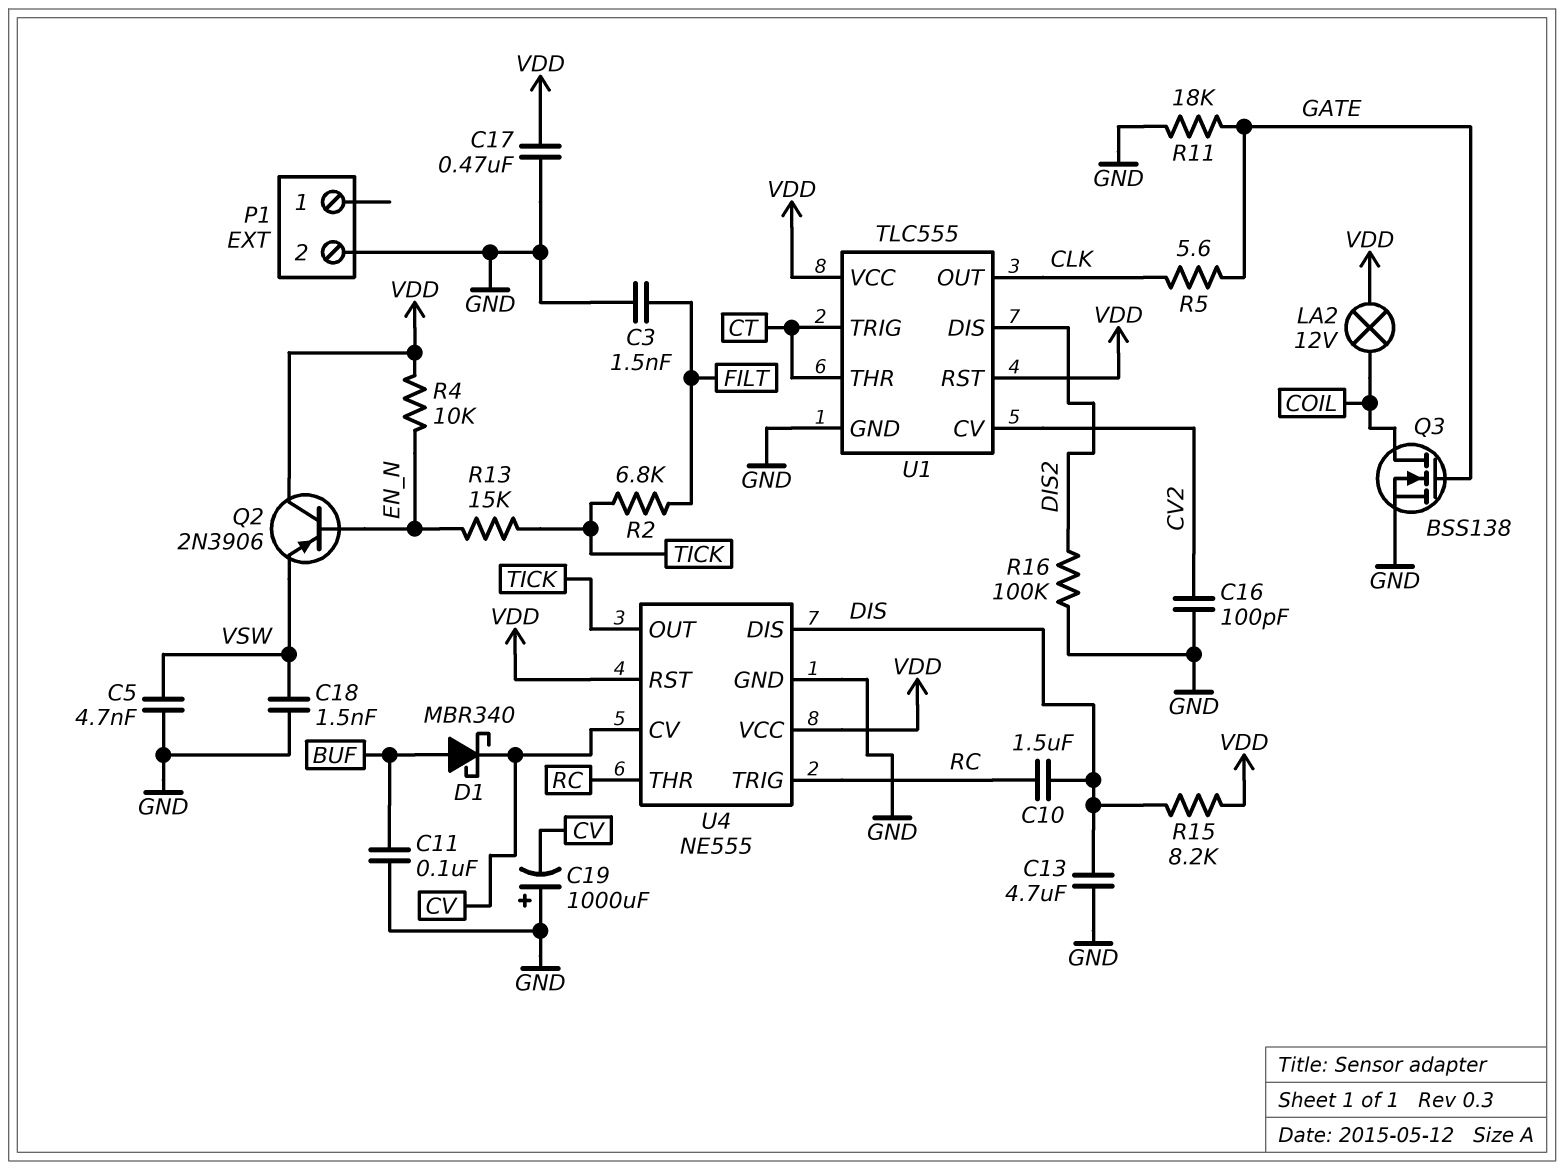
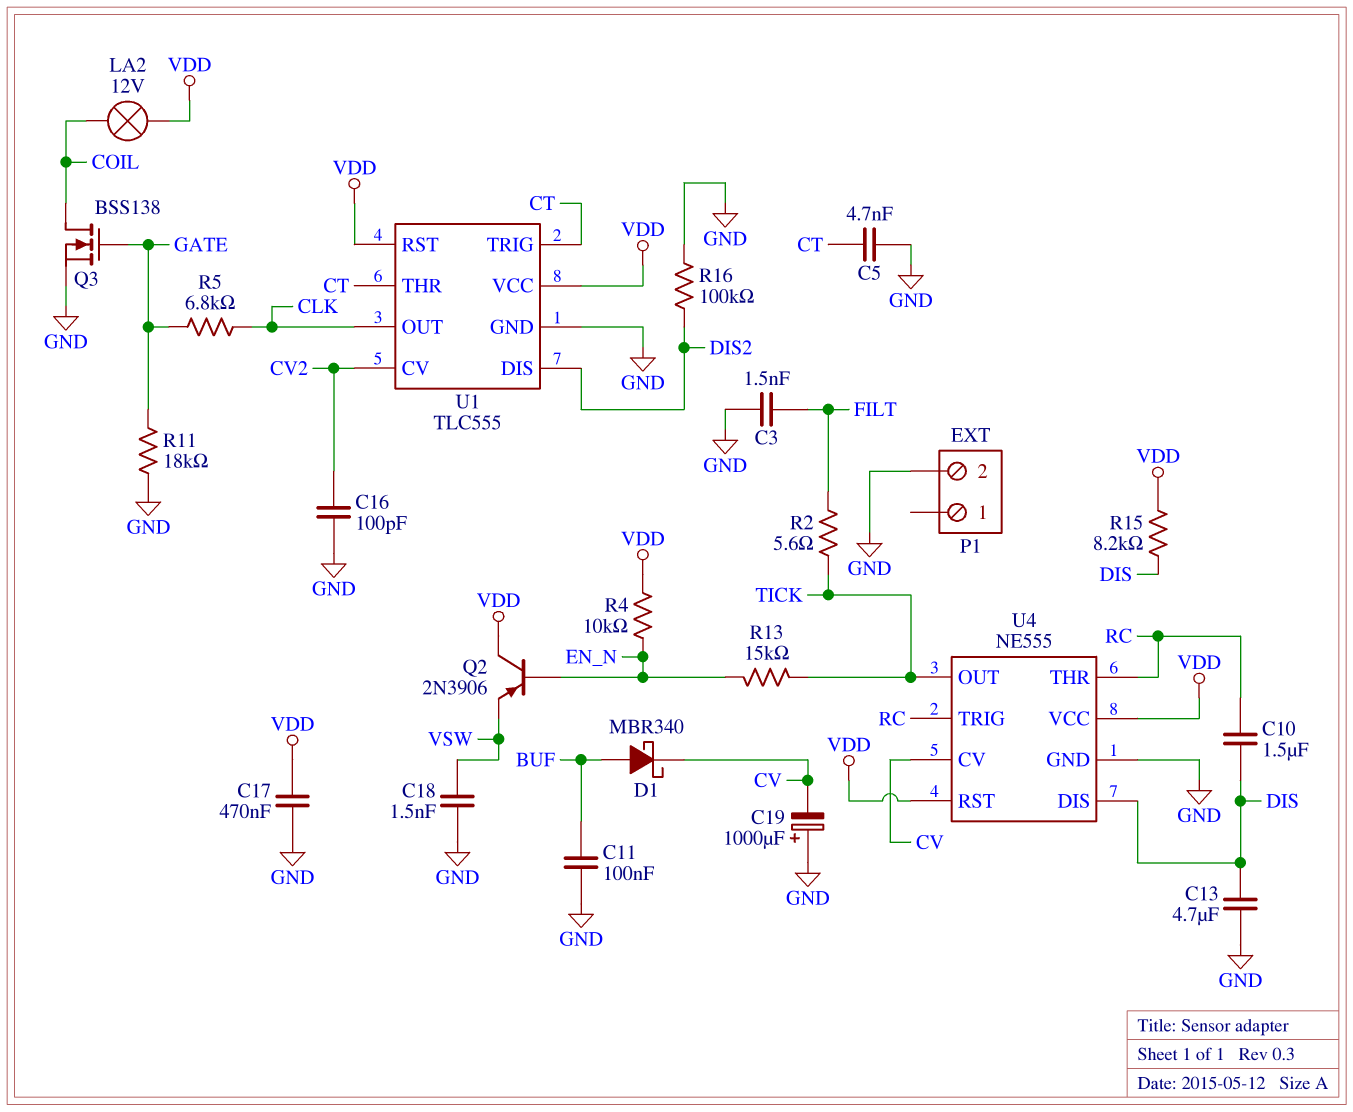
C5: 4.7nF (GND, VSW) -> 4.7nF (CT, GND)
R2: 6.8k (FILT, TICK) -> 5.6 (FILT, TICK)
R5: 5.6 (CLK, GATE) -> 6.8k (CLK, GATE)

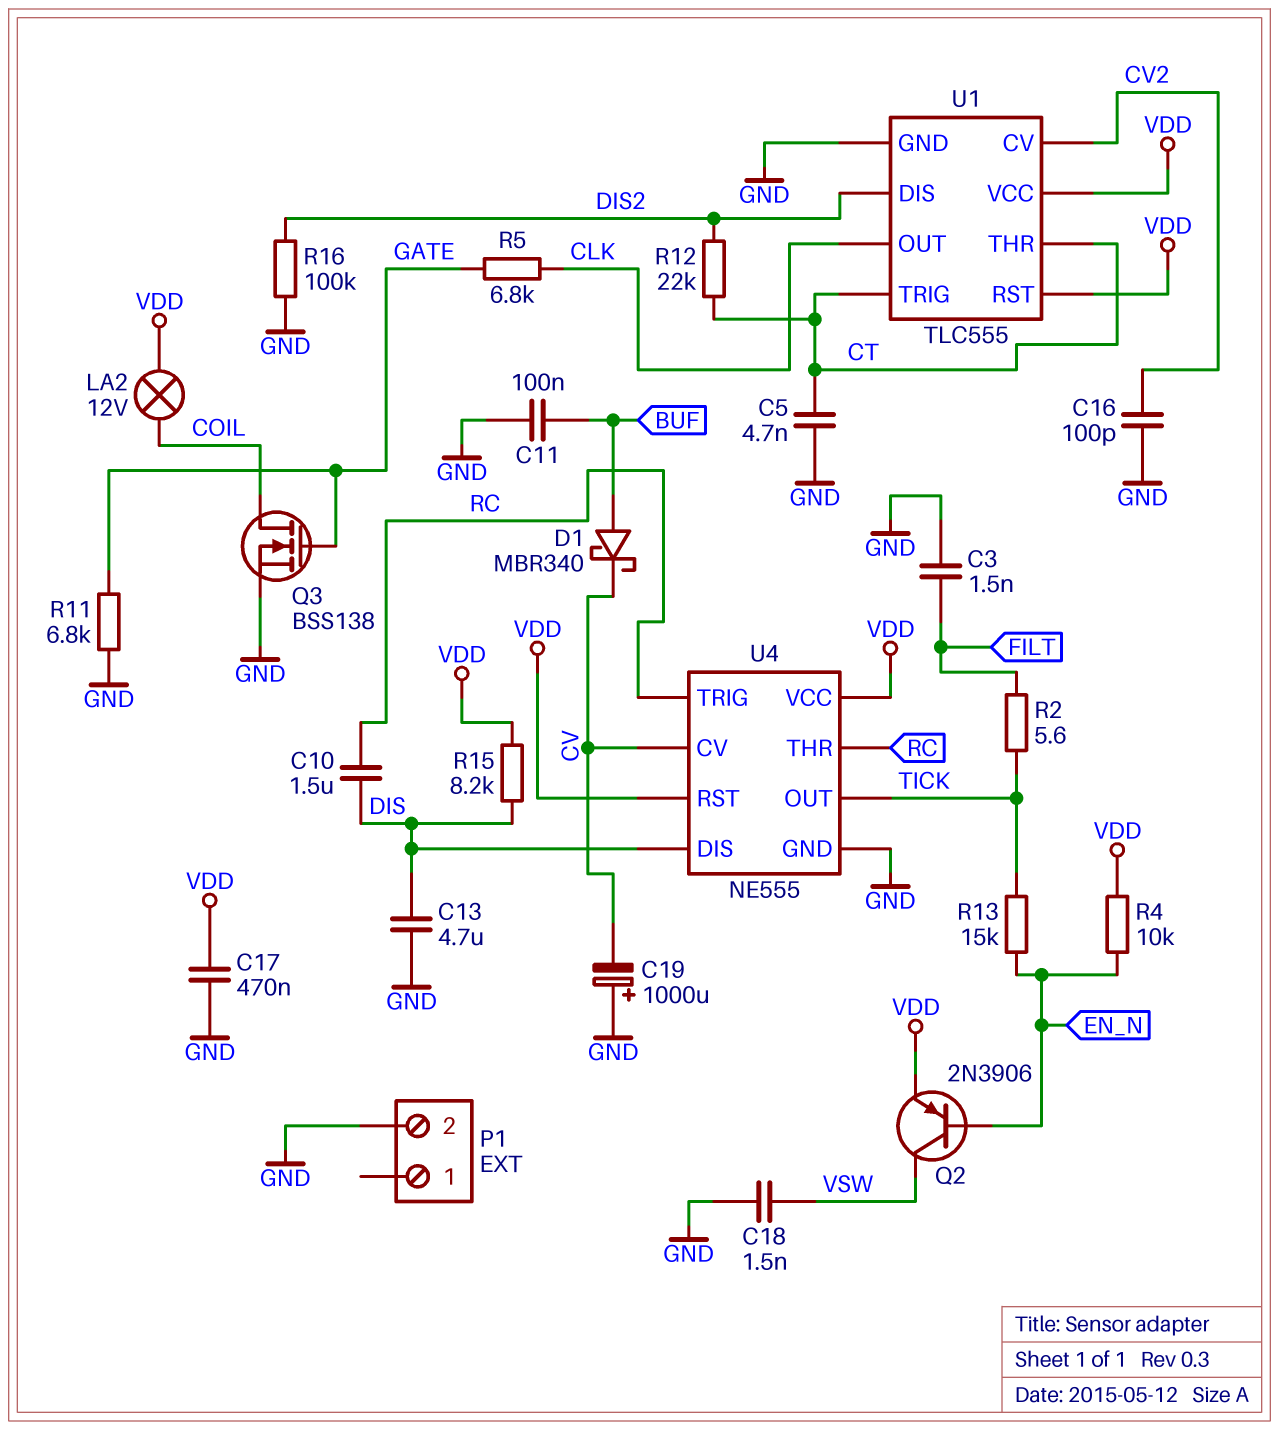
Q2: PNP 2N3906 (B EN_N, C VDD, E VSW) -> PNP 2N3906 (B EN_N, C VSW, E VDD)
R11: 18k (GATE, GND) -> 6.8k (GATE, GND)
R12: none -> 22k (CT, DIS2)

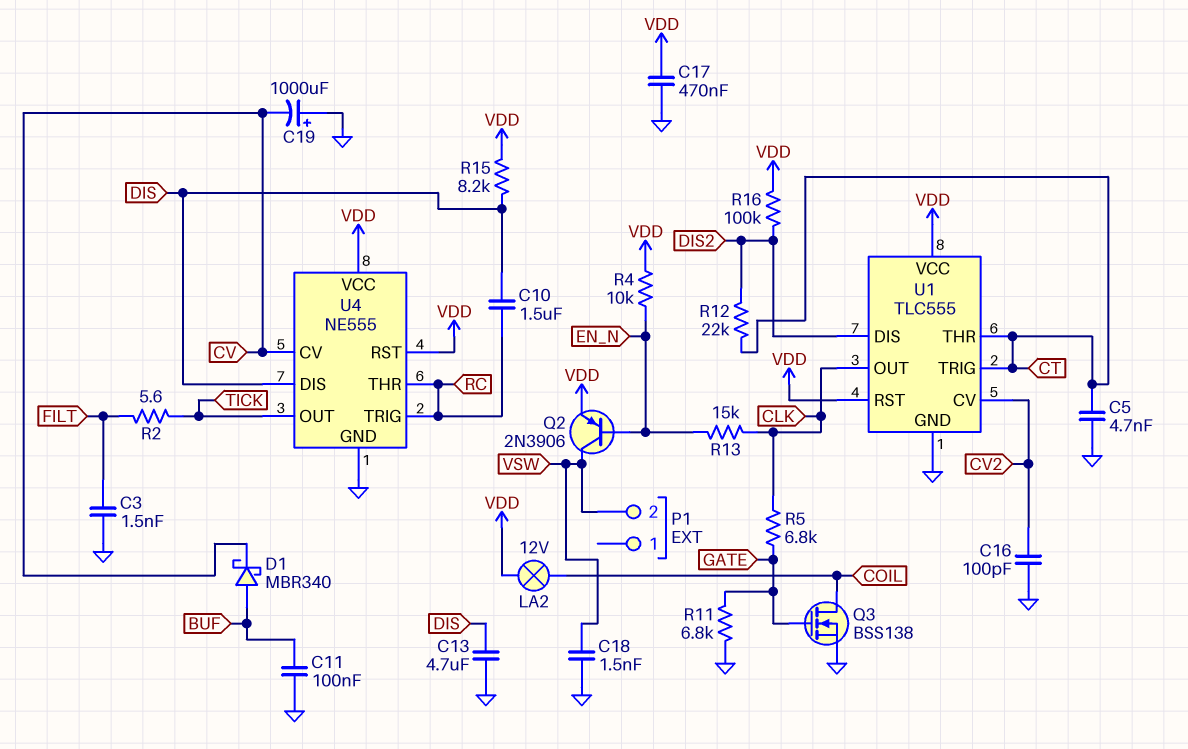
P1 pin 2: GND -> VSW
R13: 15k (EN_N, TICK) -> 15k (CLK, EN_N)
R16: 100k (DIS2, GND) -> 100k (DIS2, VDD)

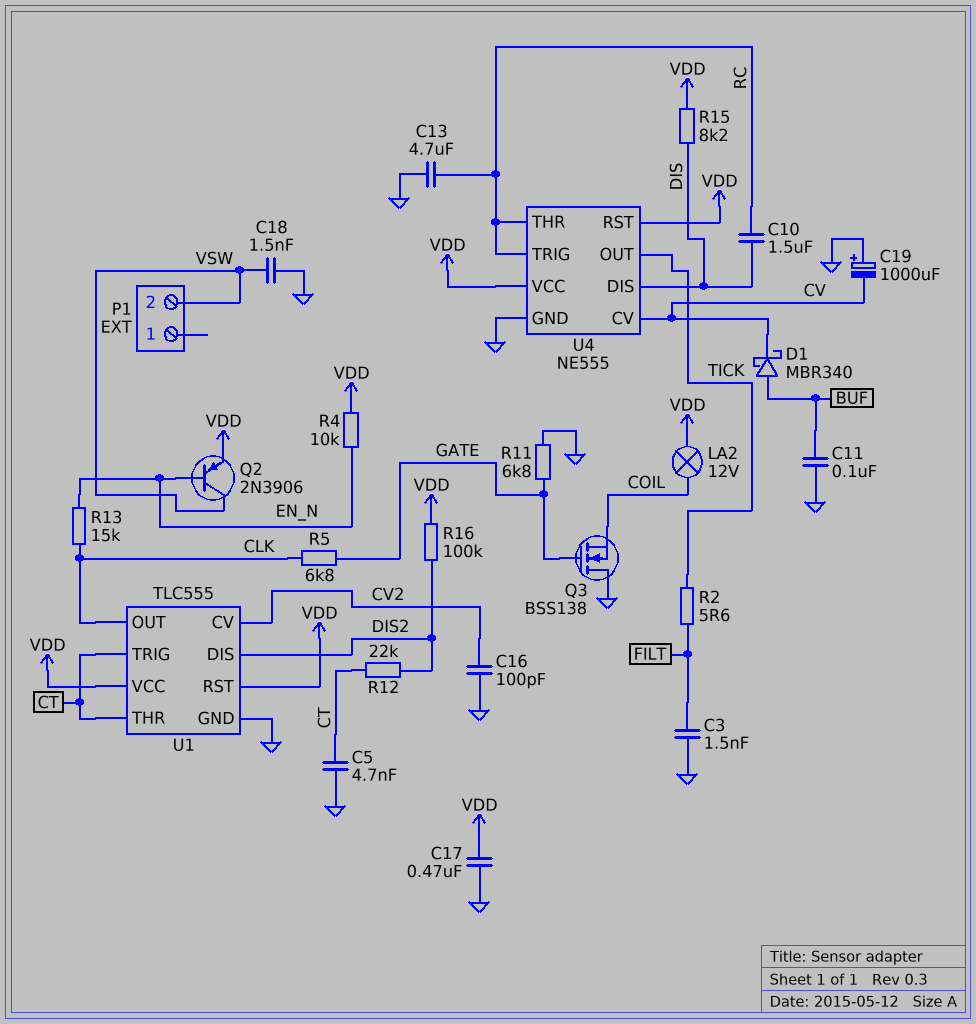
C13: 4.7uF (DIS, GND) -> 4.7uF (GND, RC)
Q3: NMOS BSS138 (G GATE, D COIL, S GND) -> NMOS BSS138 (G GATE, D GND, S COIL)

